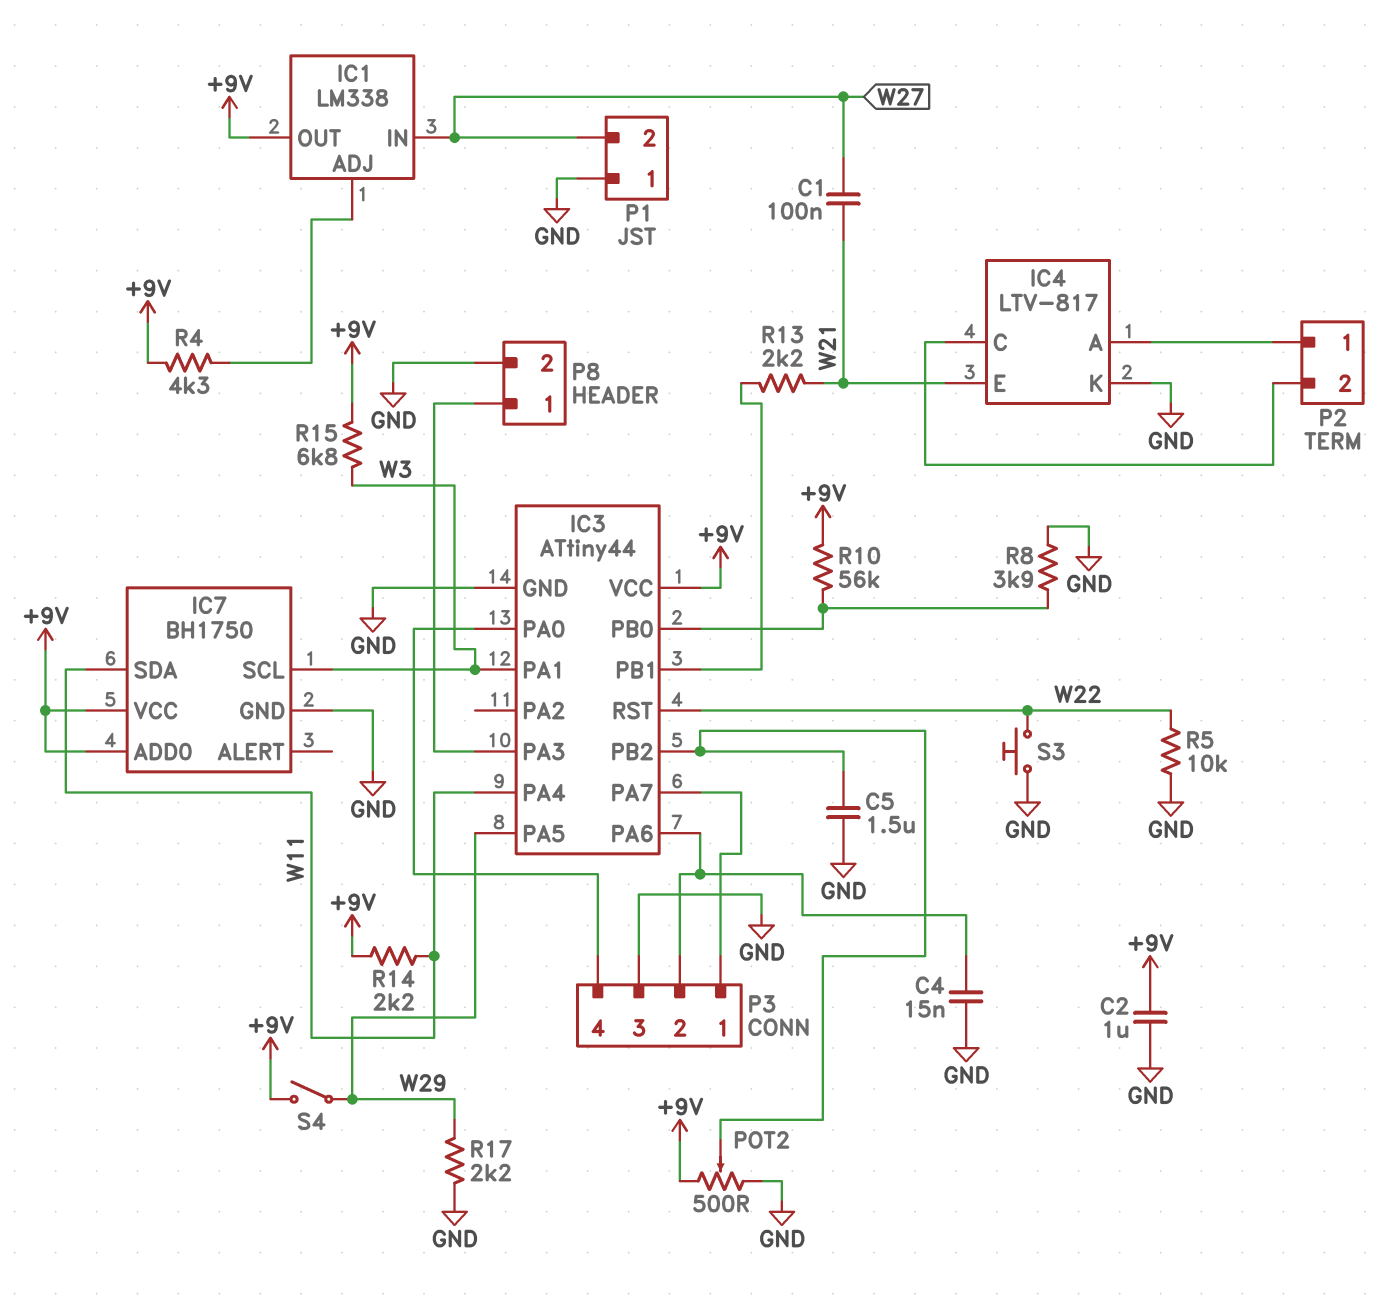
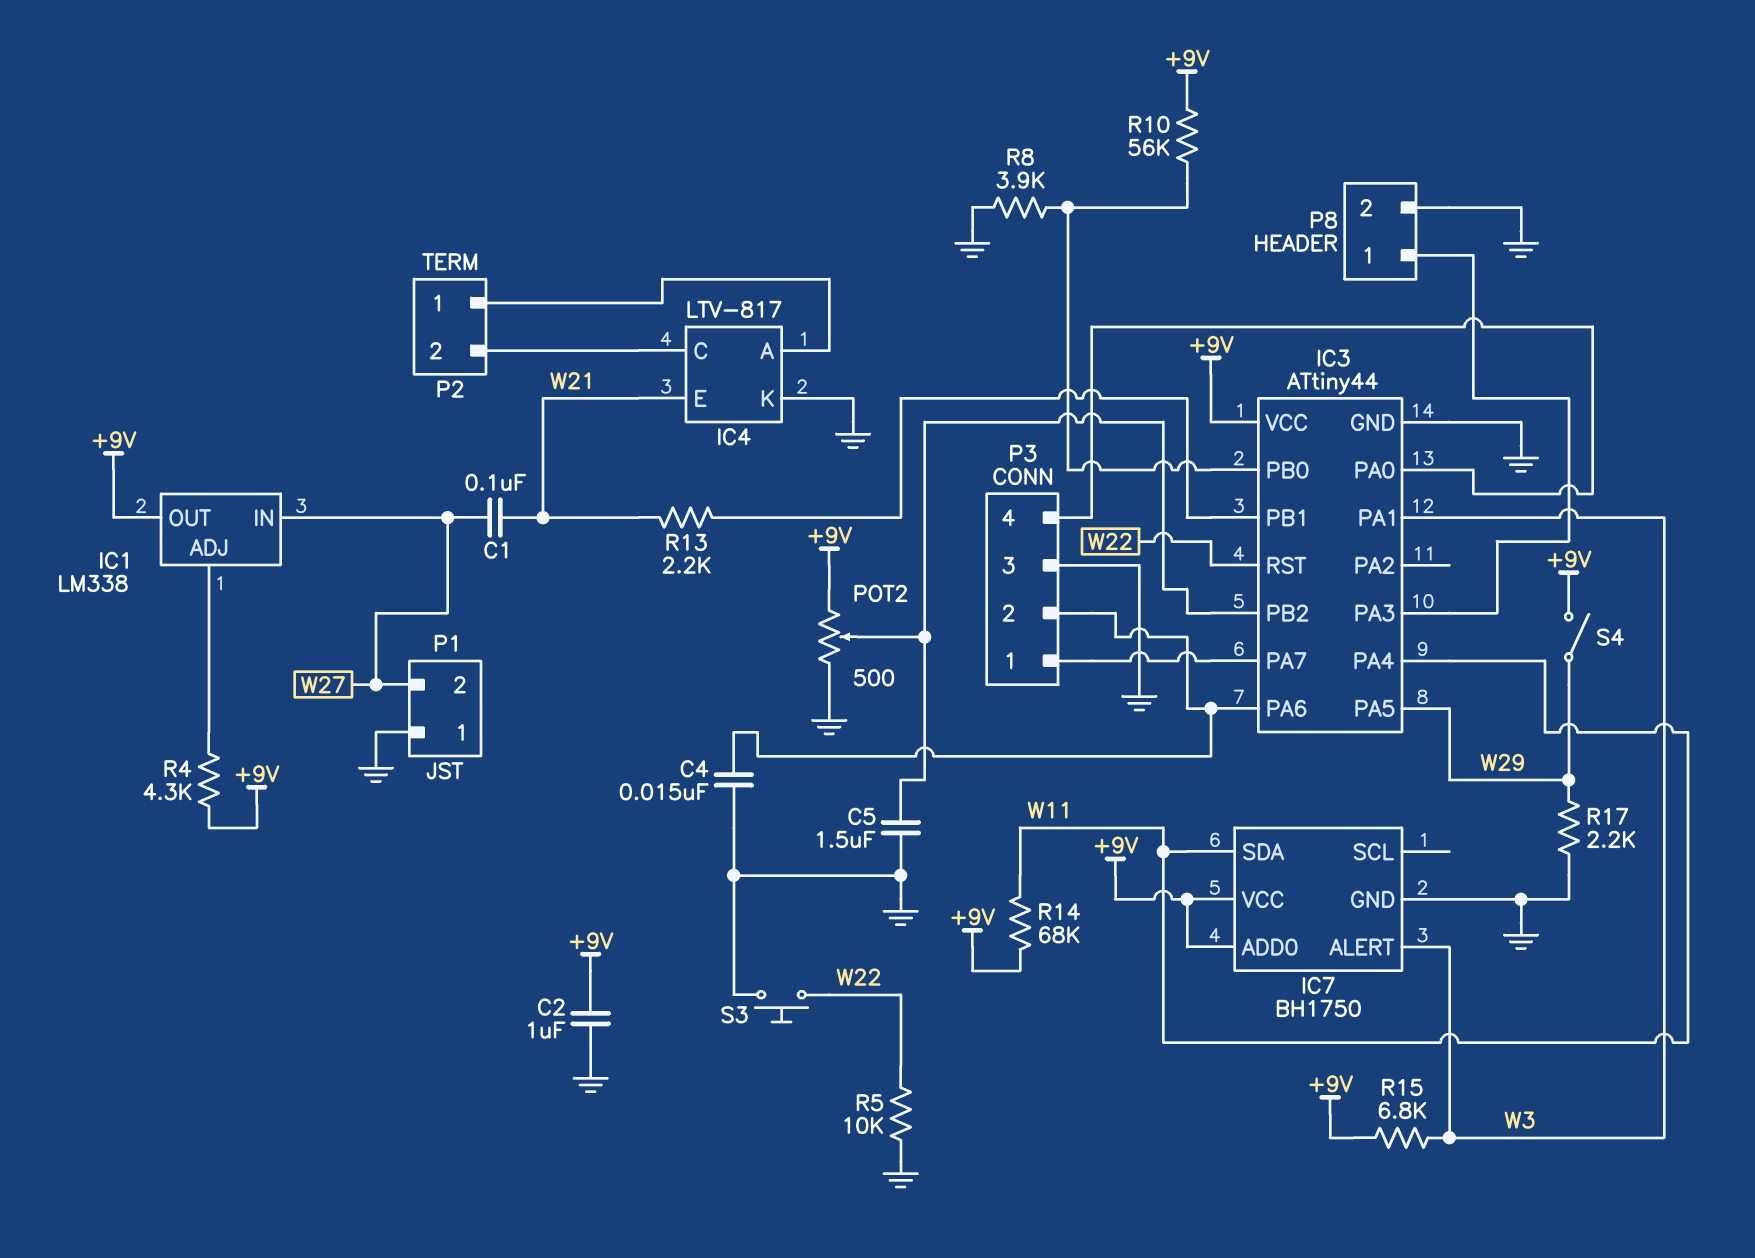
IC7 pin ALERT: none -> W3
IC7 pin SCL: W3 -> none
R14: 2.2k (+9V, W11) -> 68k (+9V, W11)

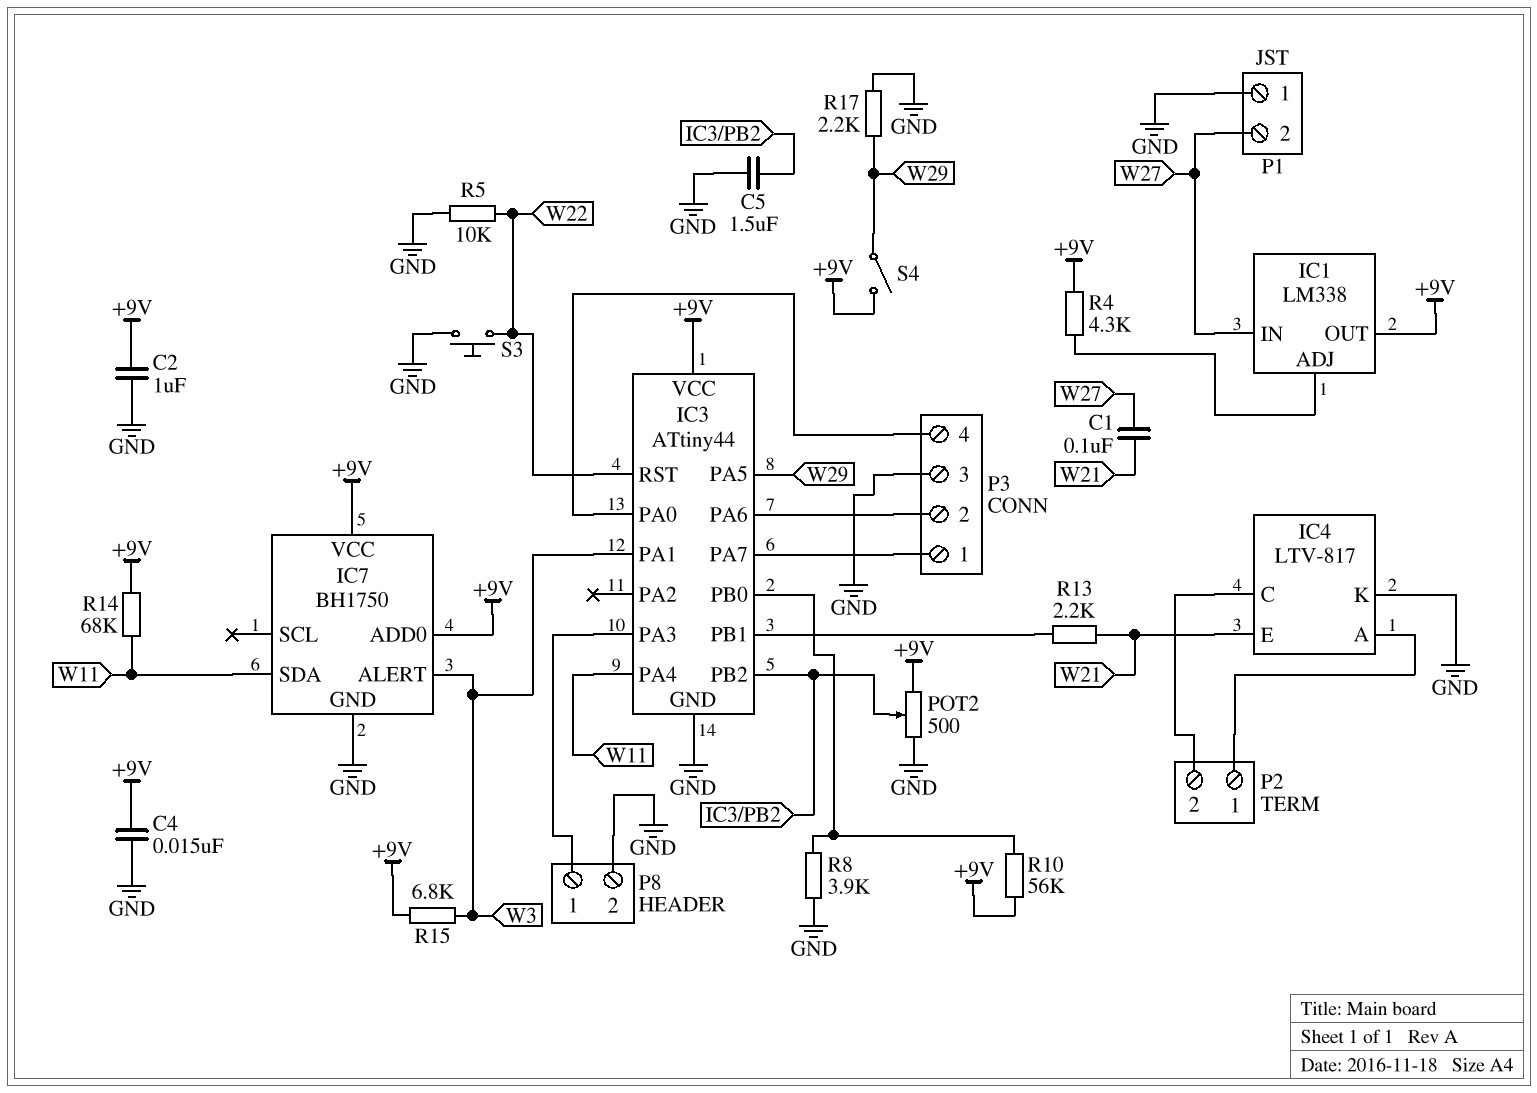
C4: 15nF (GND, IC3/PA6) -> 15nF (+9V, GND)

